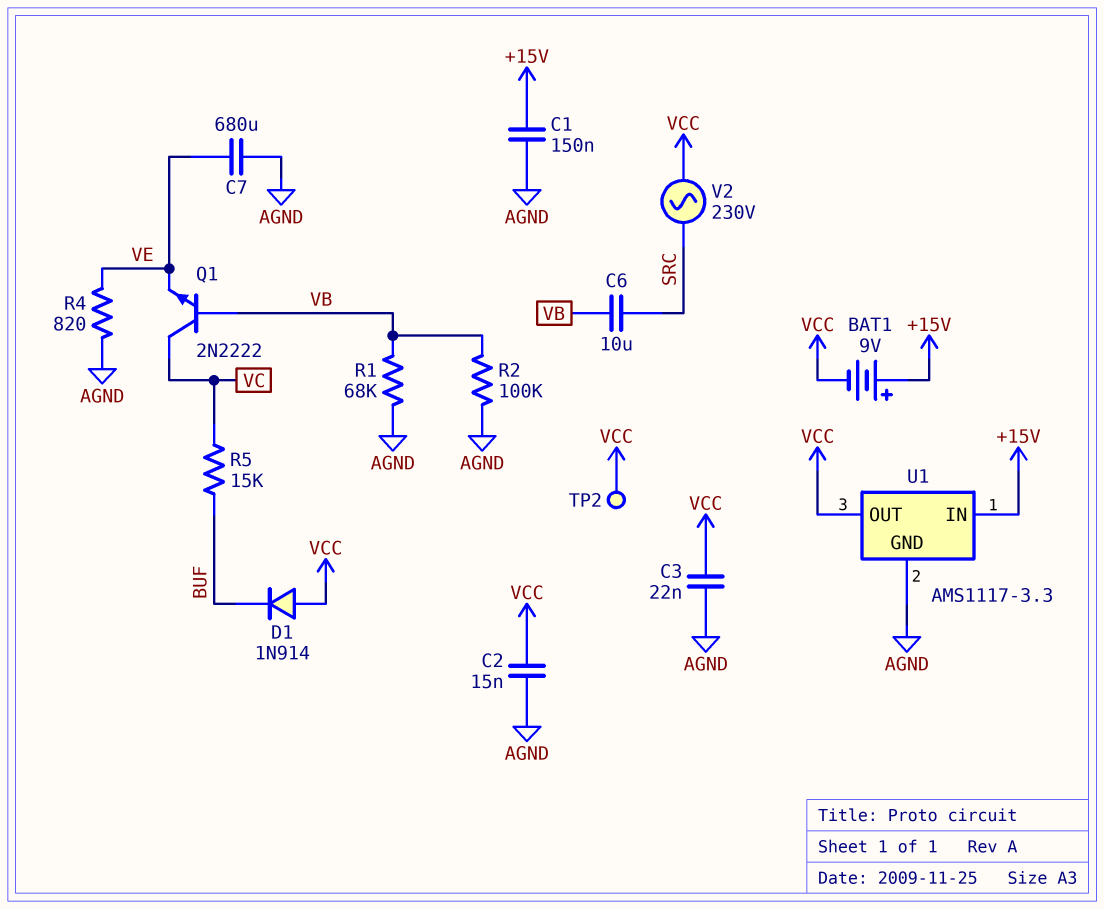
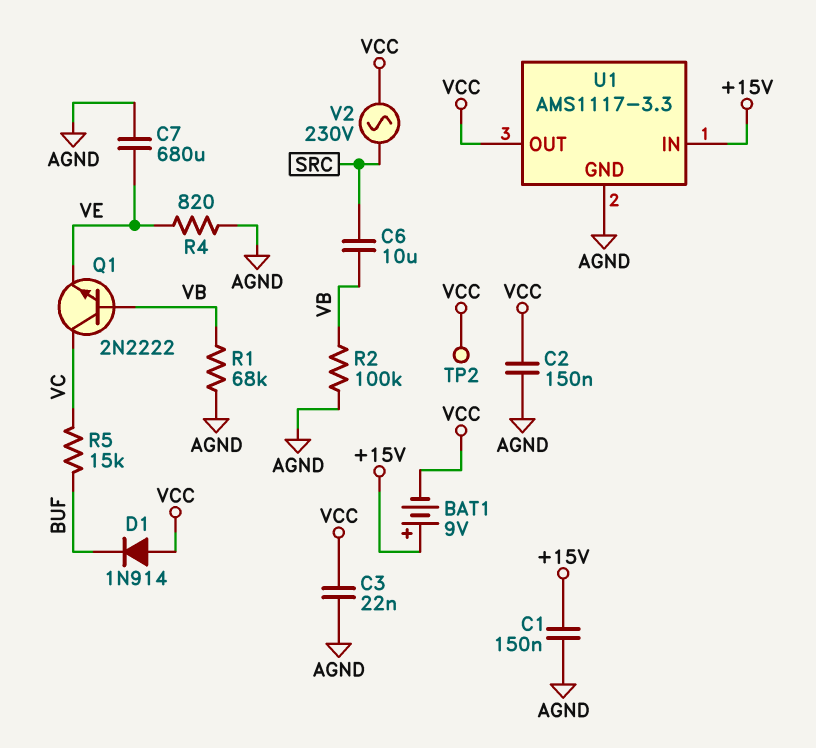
C2: 15nF (AGND, VCC) -> 150nF (AGND, VCC)

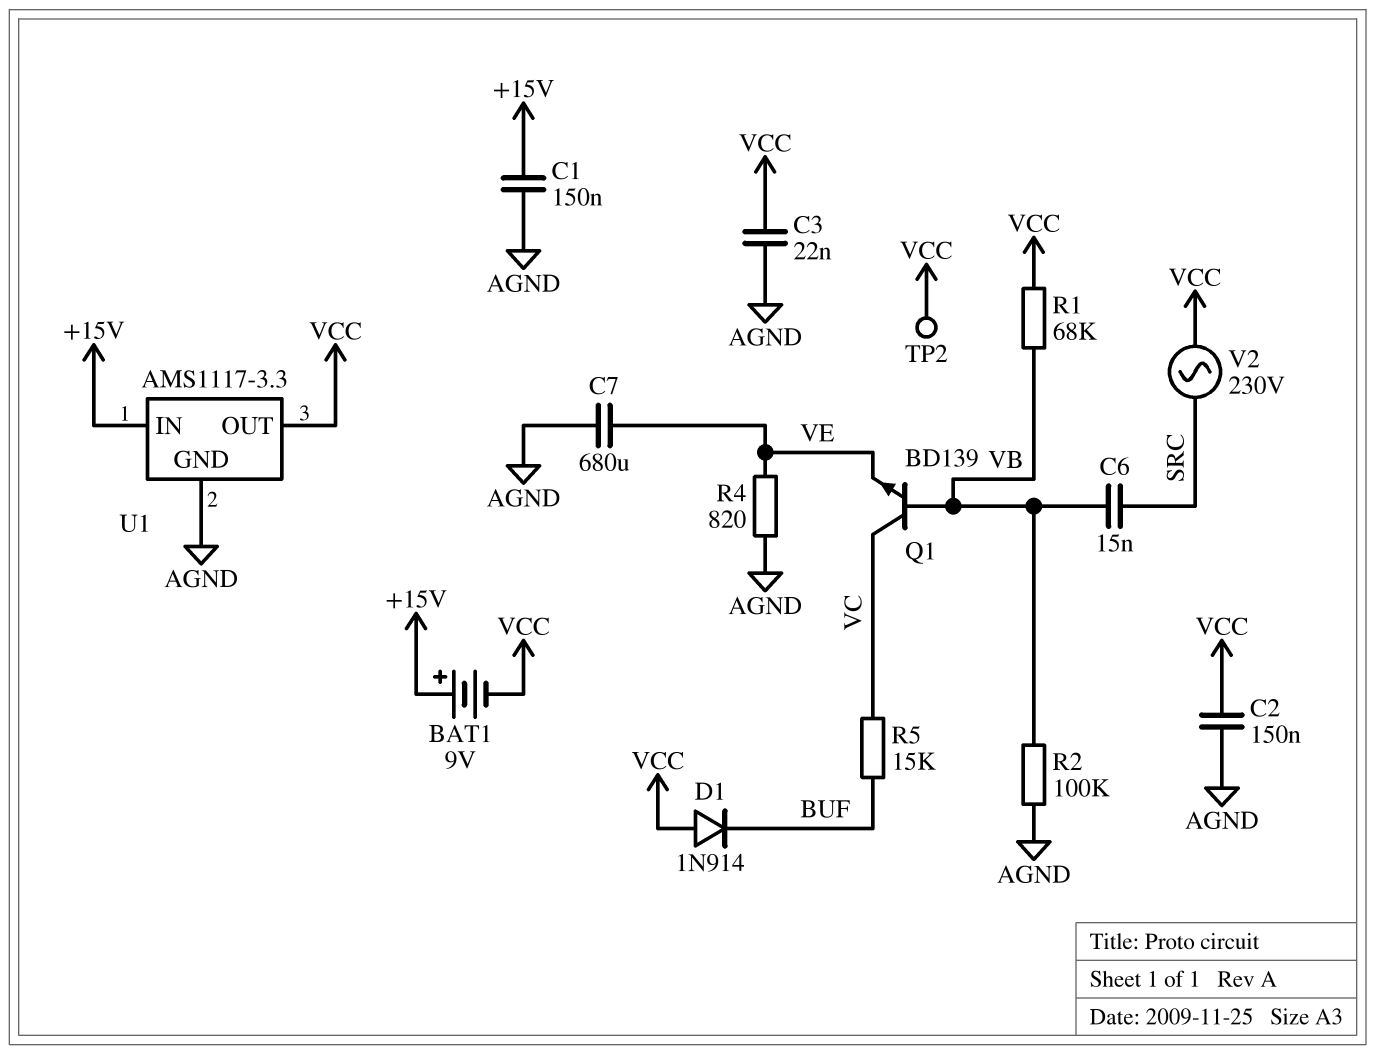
C6: 10uF (SRC, VB) -> 15nF (SRC, VB)
Q1: NPN 2N2222 (B VB, C VC, E VE) -> NPN BD139 (B VB, C VC, E VE)
R1: 68k (AGND, VB) -> 68k (VB, VCC)

